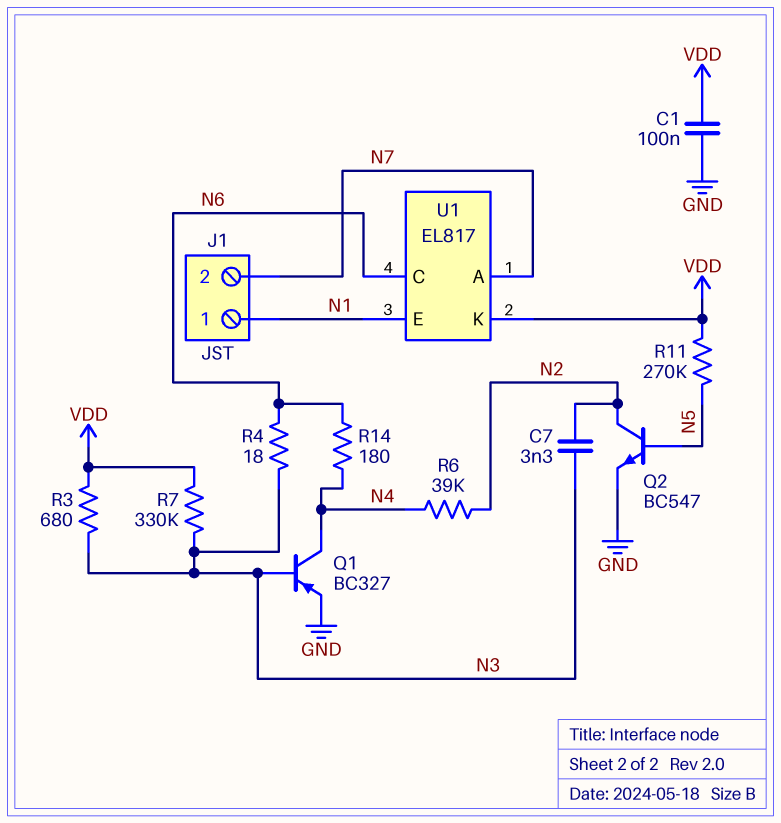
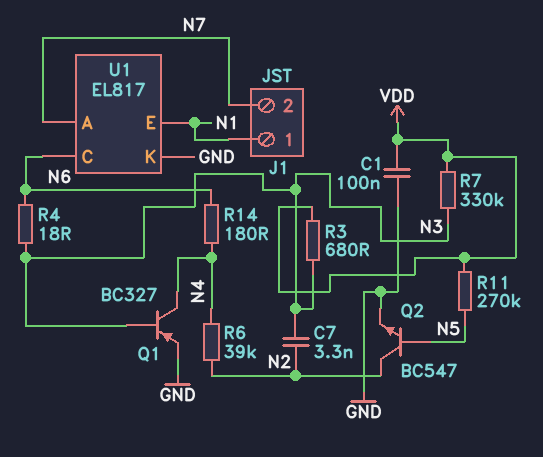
U1 pin K: VDD -> GND

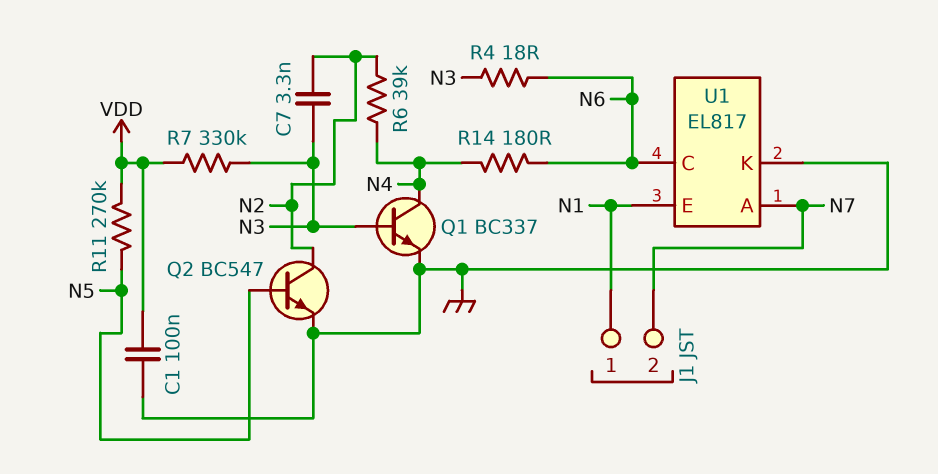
Q1: PNP BC327 (B N3, C N4, E GND) -> NPN BC337 (B N3, C N4, E GND)
R3: 680 (N3, VDD) -> none

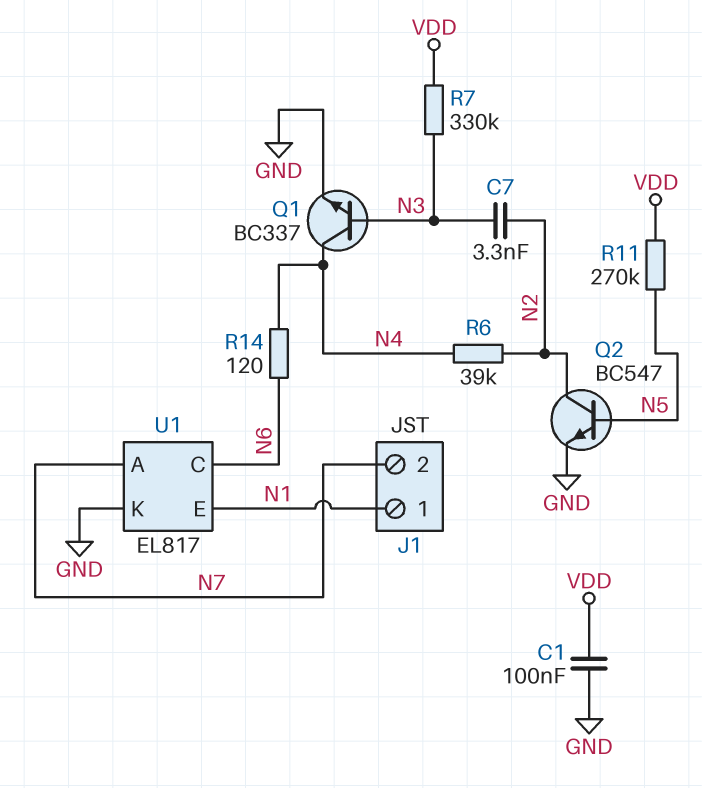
R4: 18 (N3, N6) -> none
R14: 180 (N4, N6) -> 120 (N4, N6)

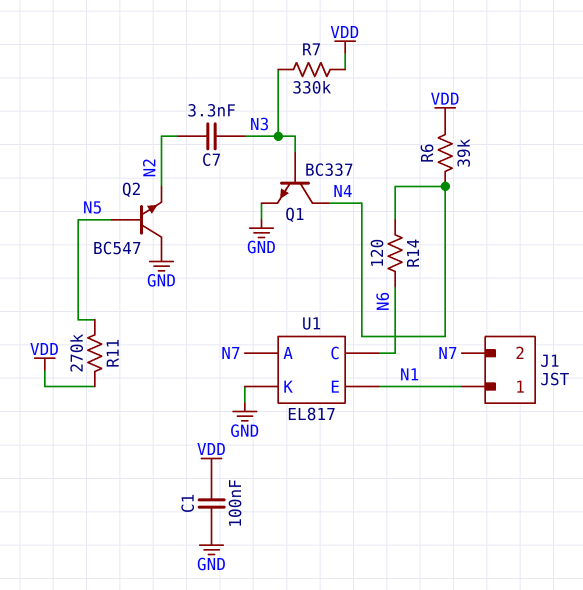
Q2: NPN BC547 (B N5, C N2, E GND) -> NPN BC547 (B N5, C GND, E N2)
R6: 39k (N2, N4) -> 39k (N4, VDD)

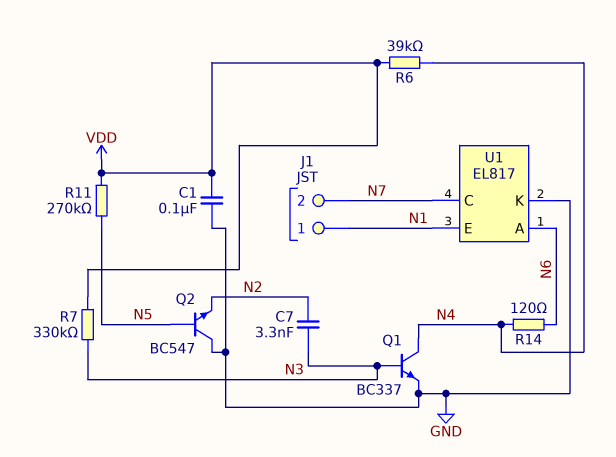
U1 pin A: N7 -> N6
U1 pin C: N6 -> N7

